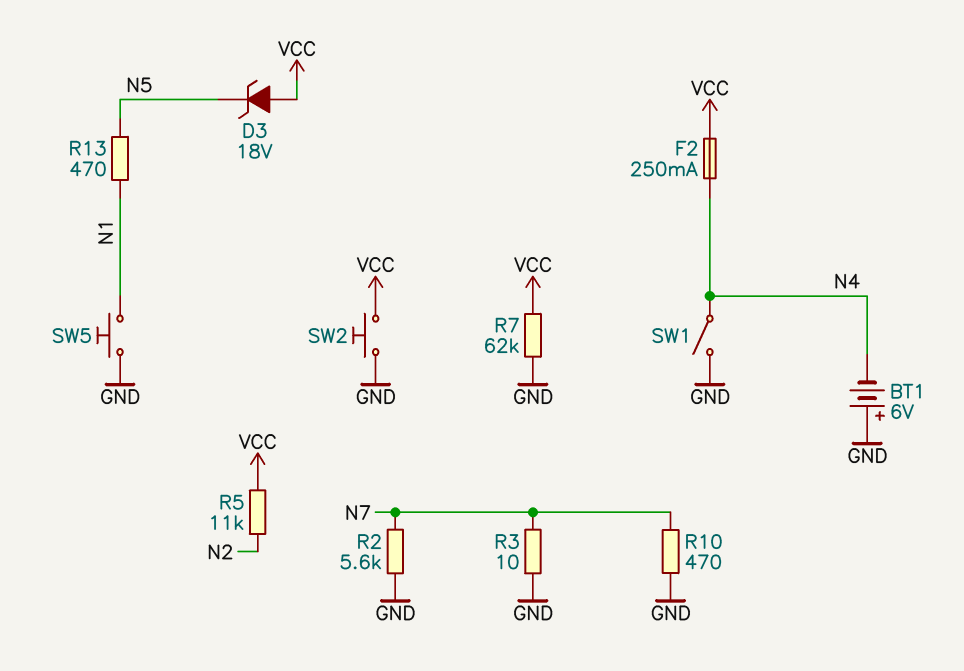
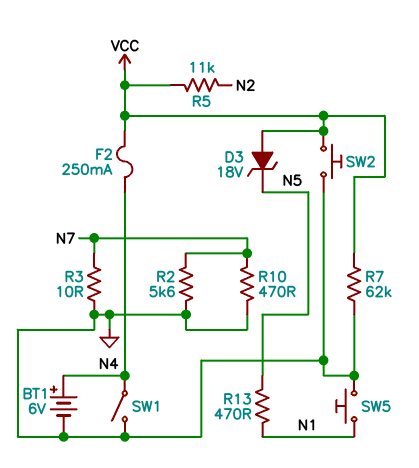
BT1: 6V (plus GND, minus N4) -> 6V (plus N4, minus GND)

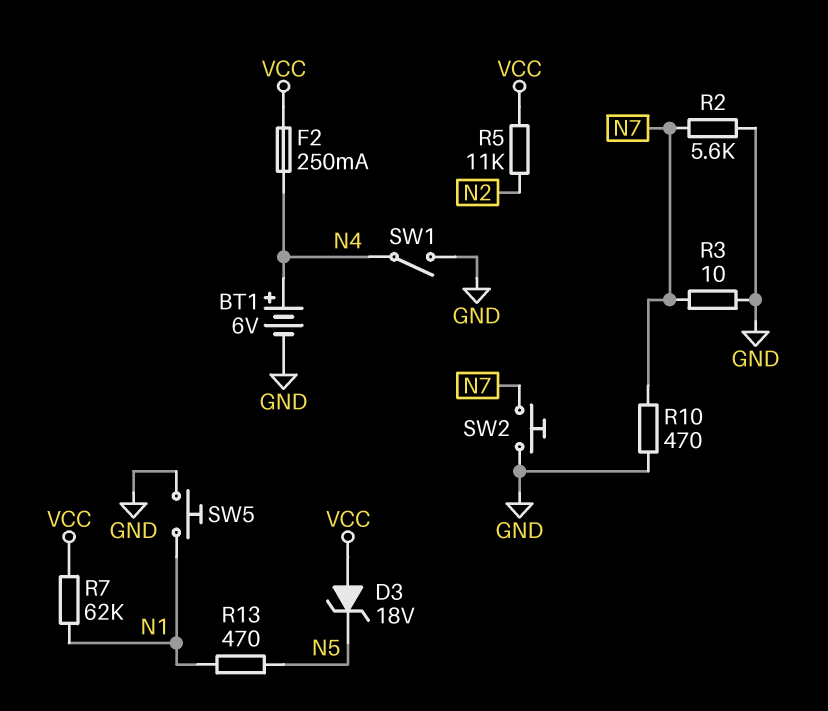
R7: 62k (GND, VCC) -> 62k (N1, VCC)
SW2: button (GND, VCC) -> button (GND, N7)

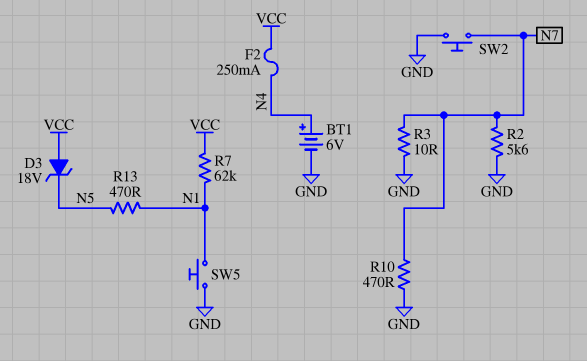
R5: 11k (N2, VCC) -> none
SW1: switch (GND, N4) -> none

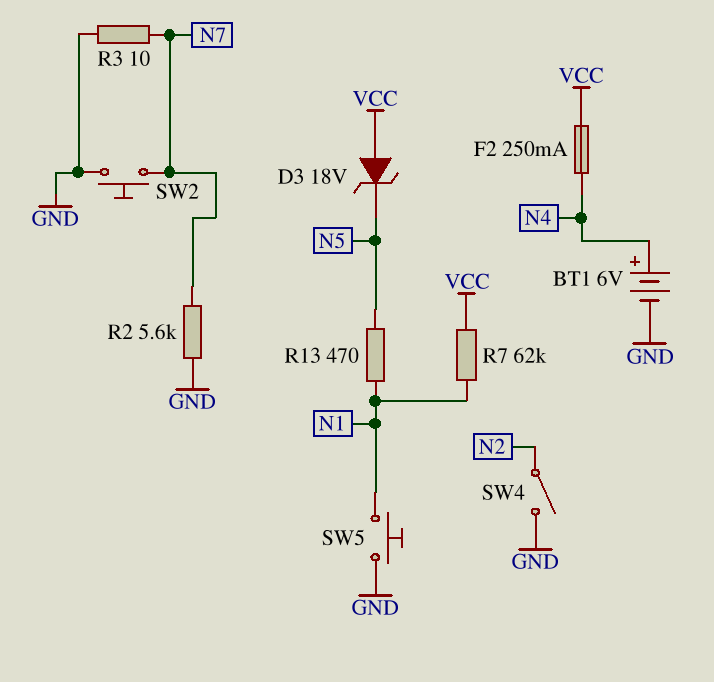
R10: 470 (GND, N7) -> none
SW4: none -> switch (GND, N2)

